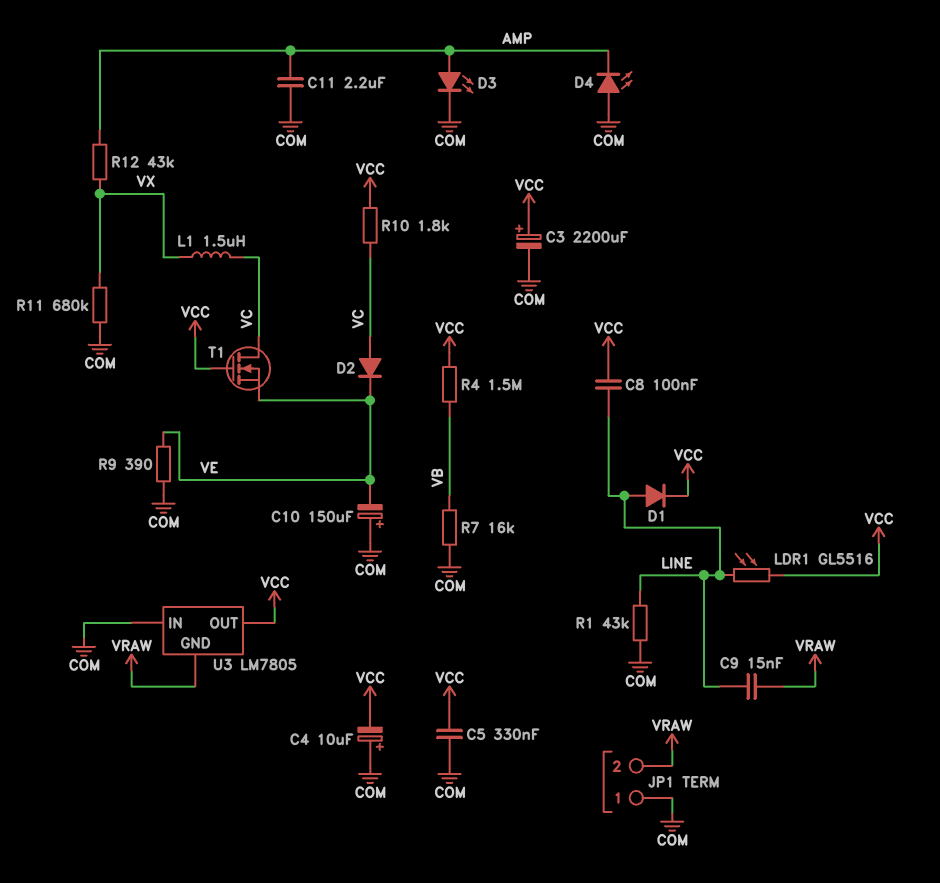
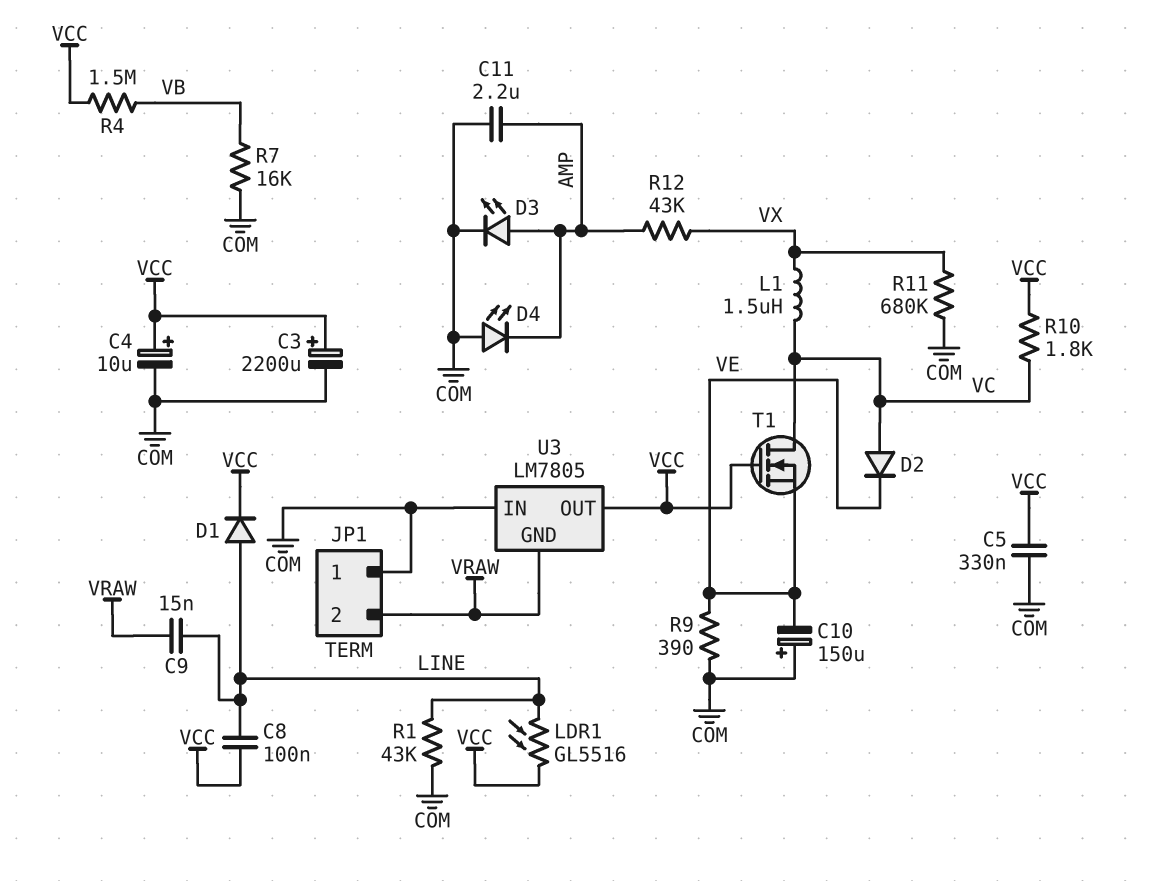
C4: 10uF (plus COM, minus VCC) -> 10uF (plus VCC, minus COM)

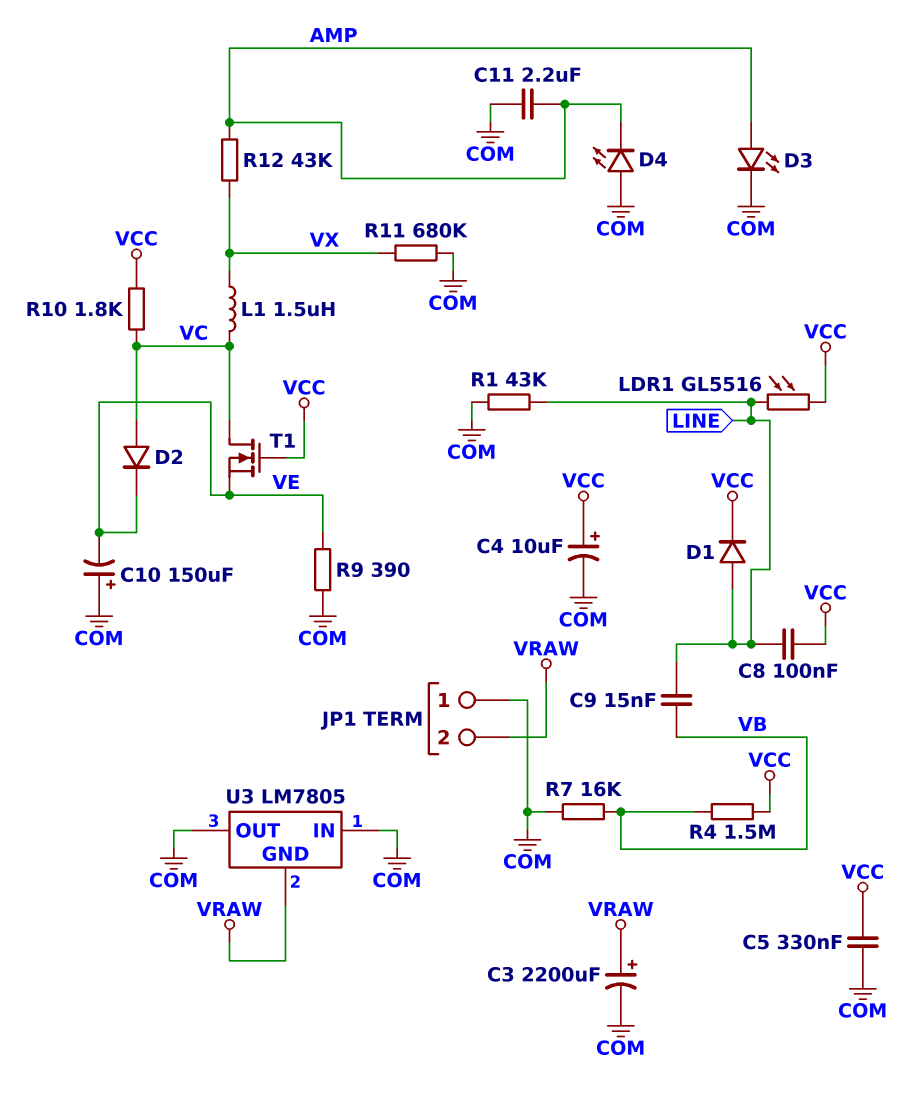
C3: 2200uF (plus VCC, minus COM) -> 2200uF (plus VRAW, minus COM)
C9: 15nF (LINE, VRAW) -> 15nF (LINE, VB)
U3 pin OUT: VCC -> COM

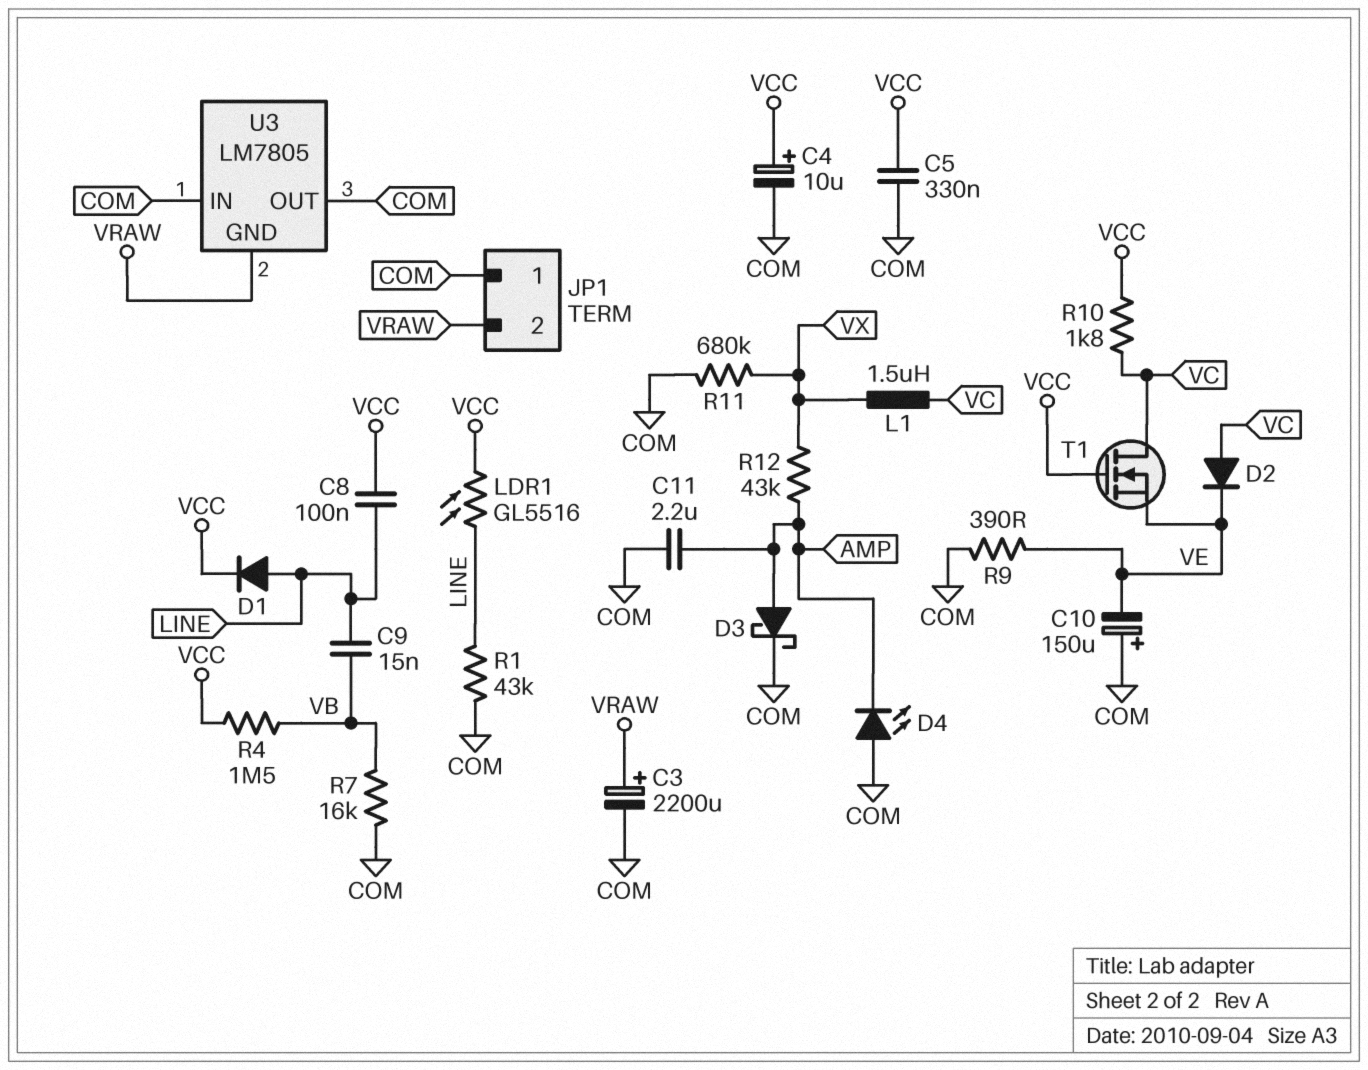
D3: LED (A AMP, K COM) -> schottky (A AMP, K COM)

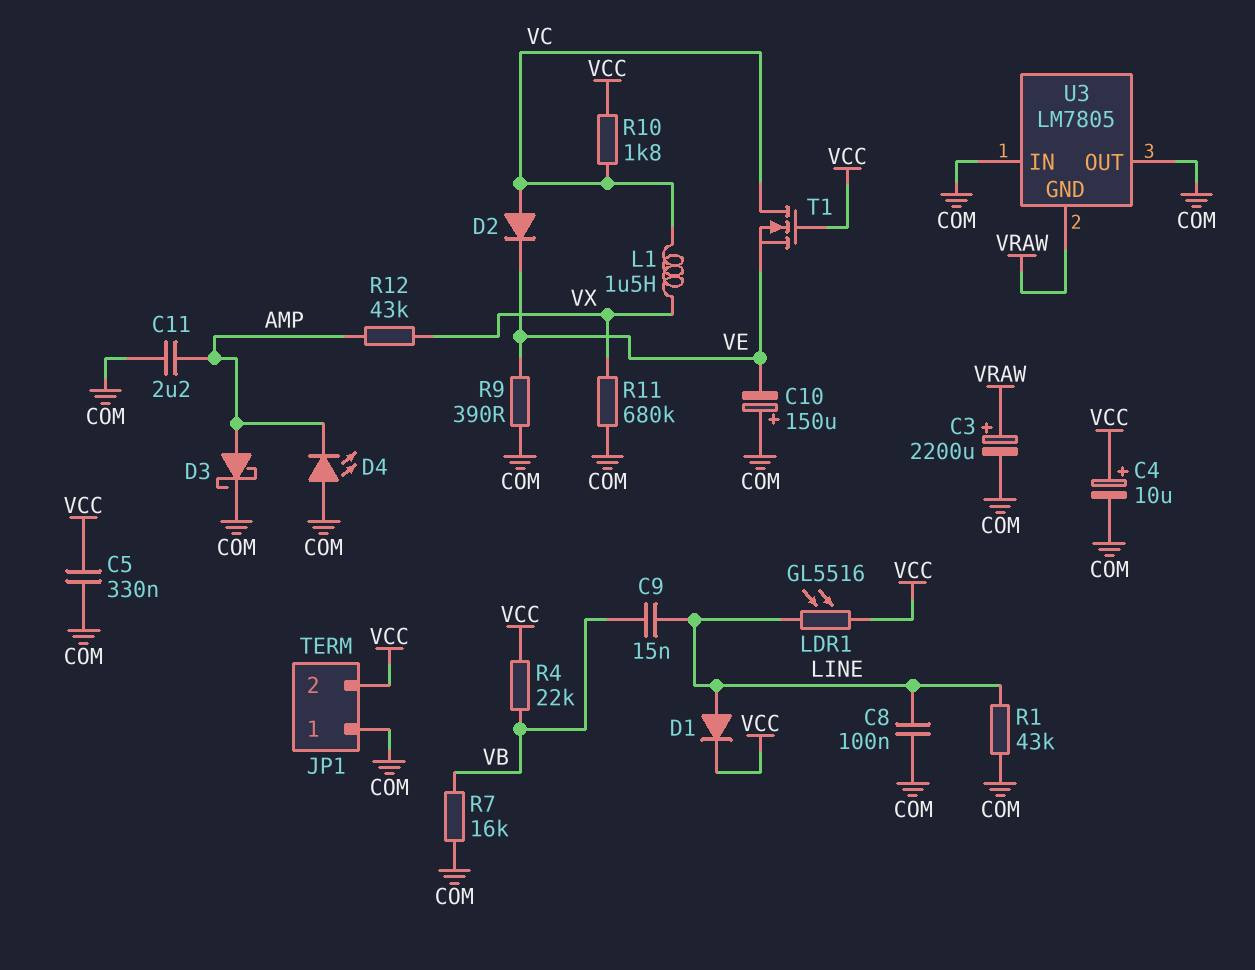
C8: 100nF (LINE, VCC) -> 100nF (COM, LINE)
JP1 pin 2: VRAW -> VCC
R4: 1.5M (VB, VCC) -> 22k (VB, VCC)

